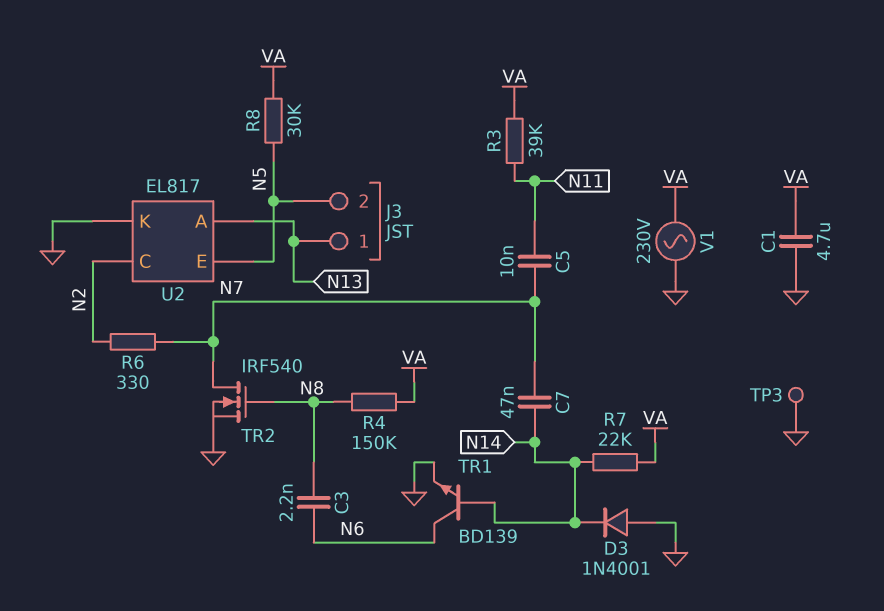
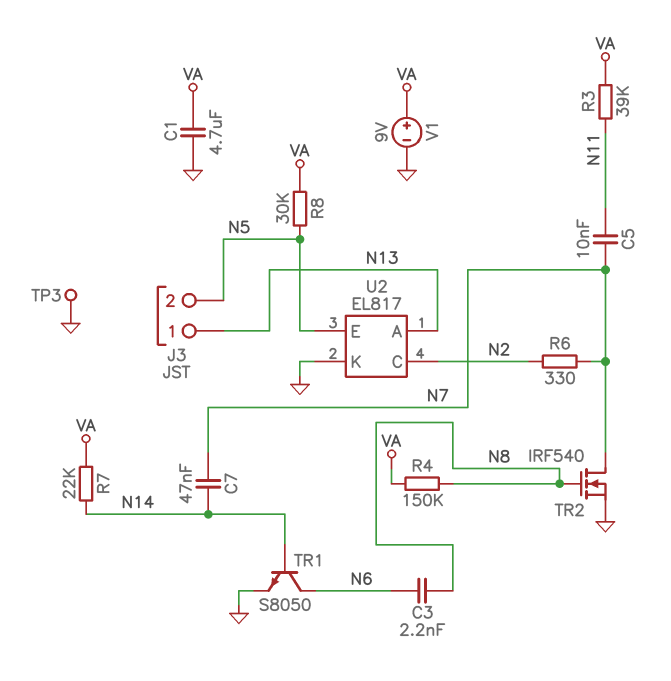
D3: diode 1N4001 (A GND, K N14) -> none
TR1: NPN BD139 (B N14, C N6, E GND) -> NPN S8050 (B N14, C N6, E GND)
V1: AC 230V (GND, VA) -> 9V (plus VA, minus GND)

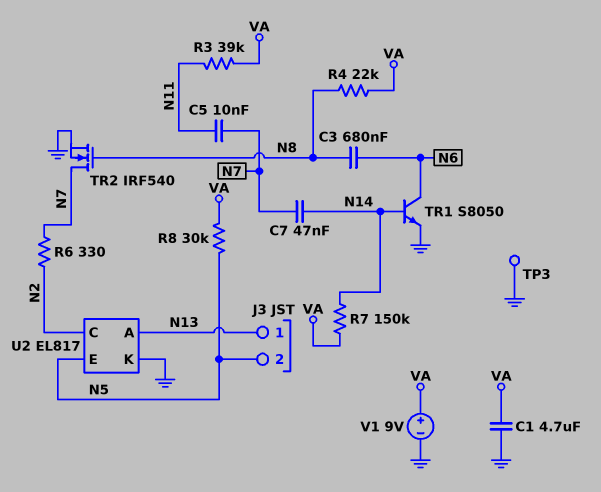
C3: 2.2nF (N6, N8) -> 680nF (N6, N8)
R4: 150k (N8, VA) -> 22k (N8, VA)
R7: 22k (N14, VA) -> 150k (N14, VA)

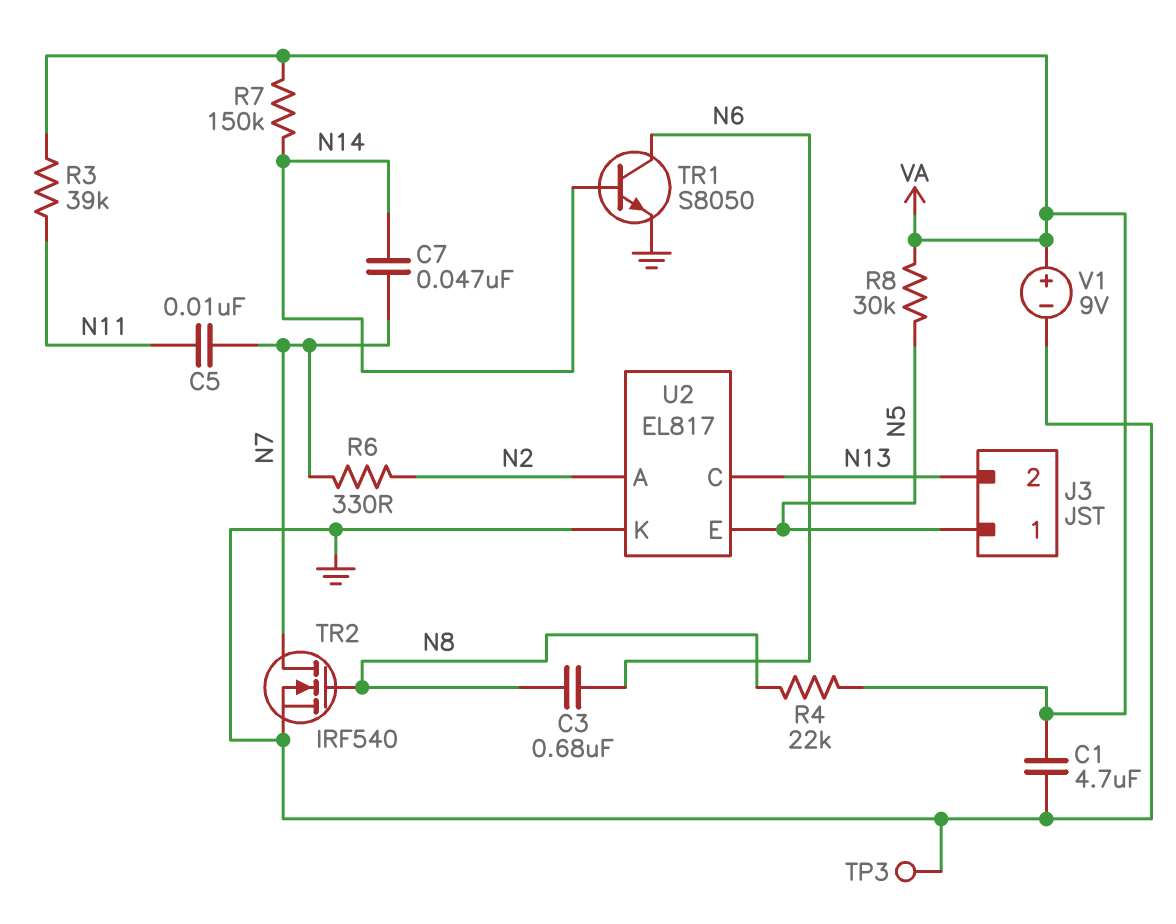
J3 pin 1: N13 -> N5
J3 pin 2: N5 -> N13
U2 pin A: N13 -> N2
U2 pin C: N2 -> N13

